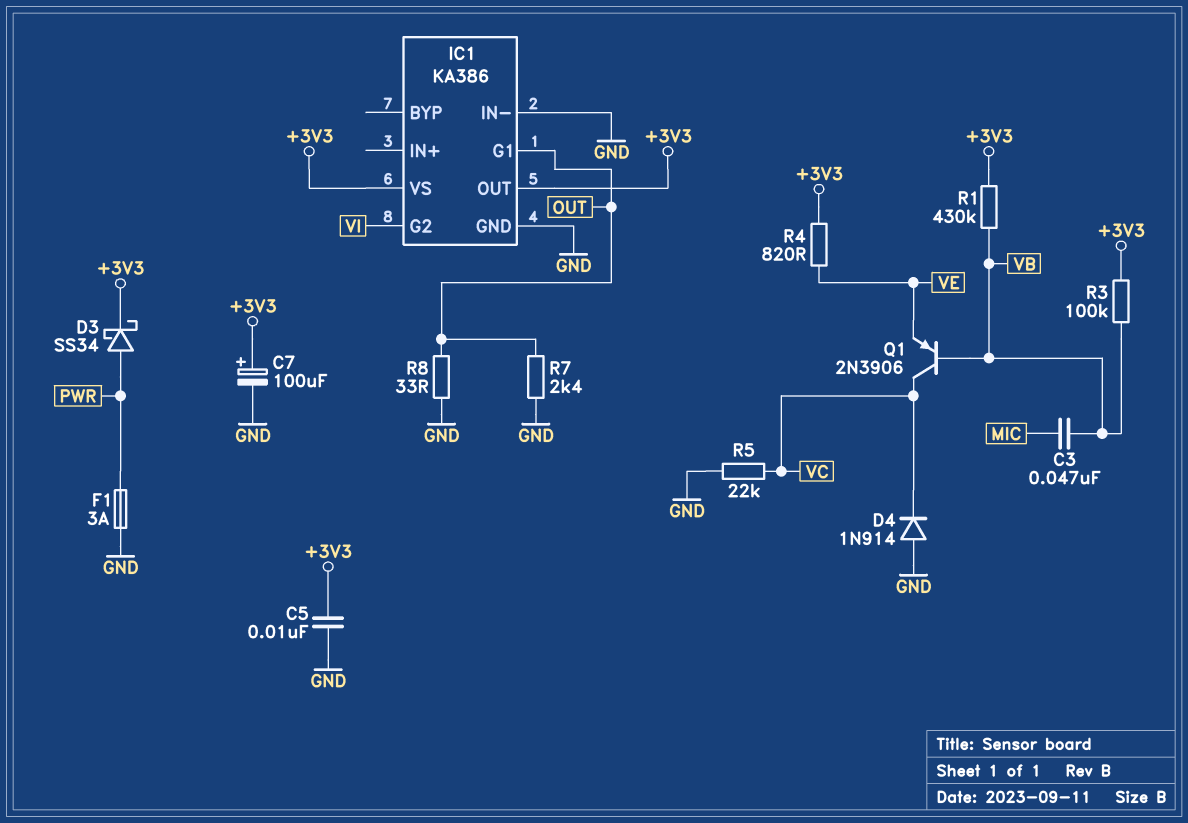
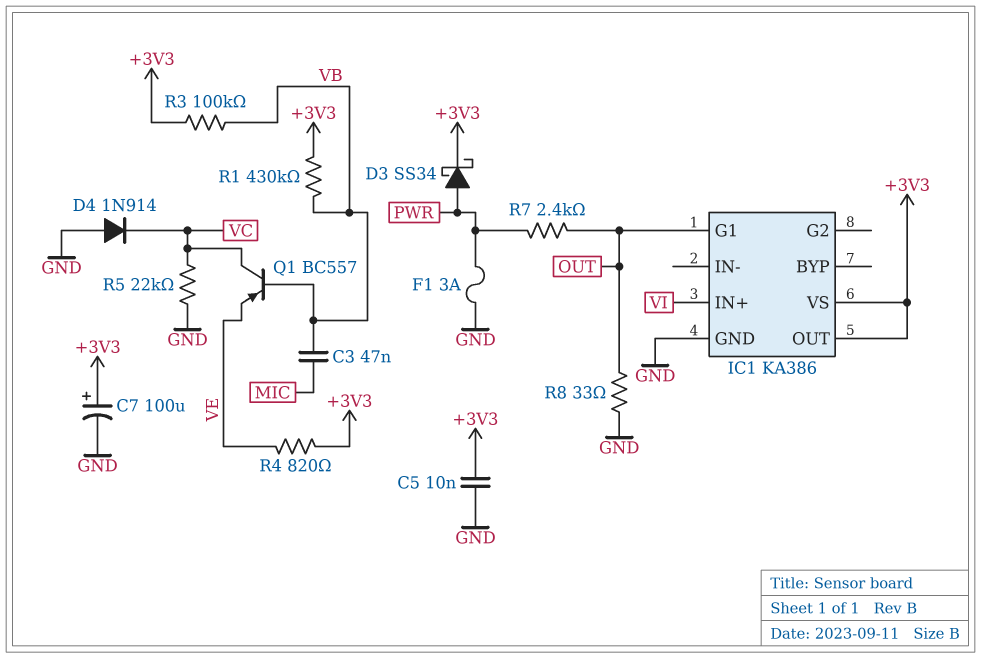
IC1 pin G2: VI -> none
IC1 pin IN+: none -> VI
IC1 pin IN-: GND -> none
Q1: PNP 2N3906 (B VB, C VC, E VE) -> PNP BC557 (B VB, C VC, E VE)
R7: 2.4k (GND, OUT) -> 2.4k (OUT, PWR)

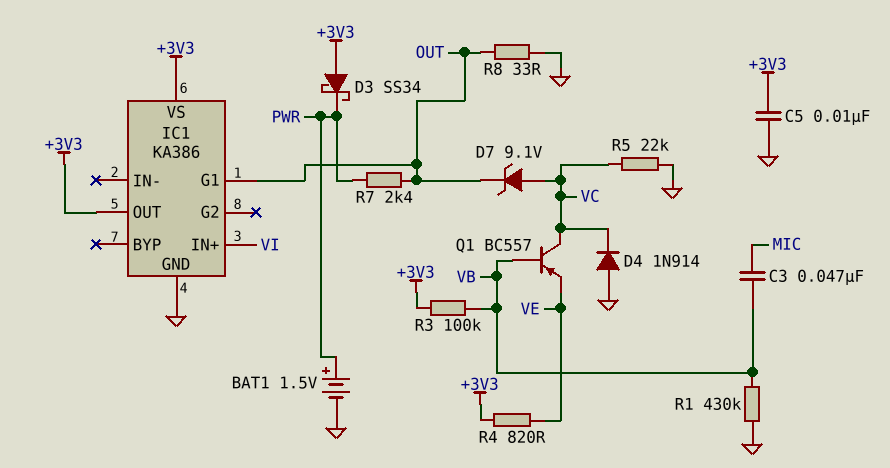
BAT1: none -> 1.5V (plus PWR, minus GND)
C7: 100uF (plus +3V3, minus GND) -> none
D3: schottky SS34 (A PWR, K +3V3) -> schottky SS34 (A +3V3, K PWR)
D7: none -> zener 9.1V (A VC, K OUT)
F1: 3A (GND, PWR) -> none
R1: 430k (+3V3, VB) -> 430k (GND, VB)

